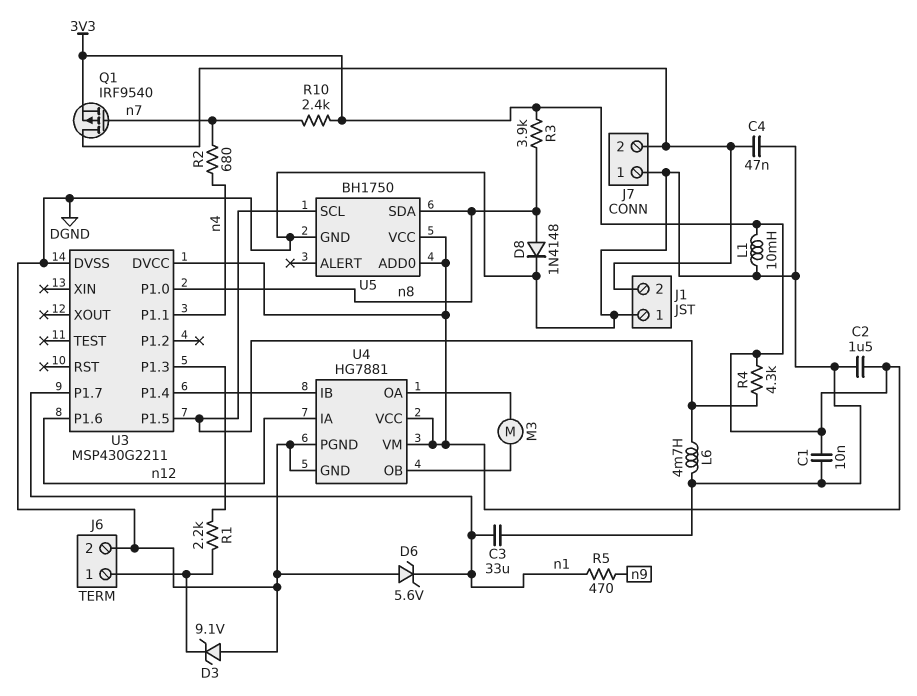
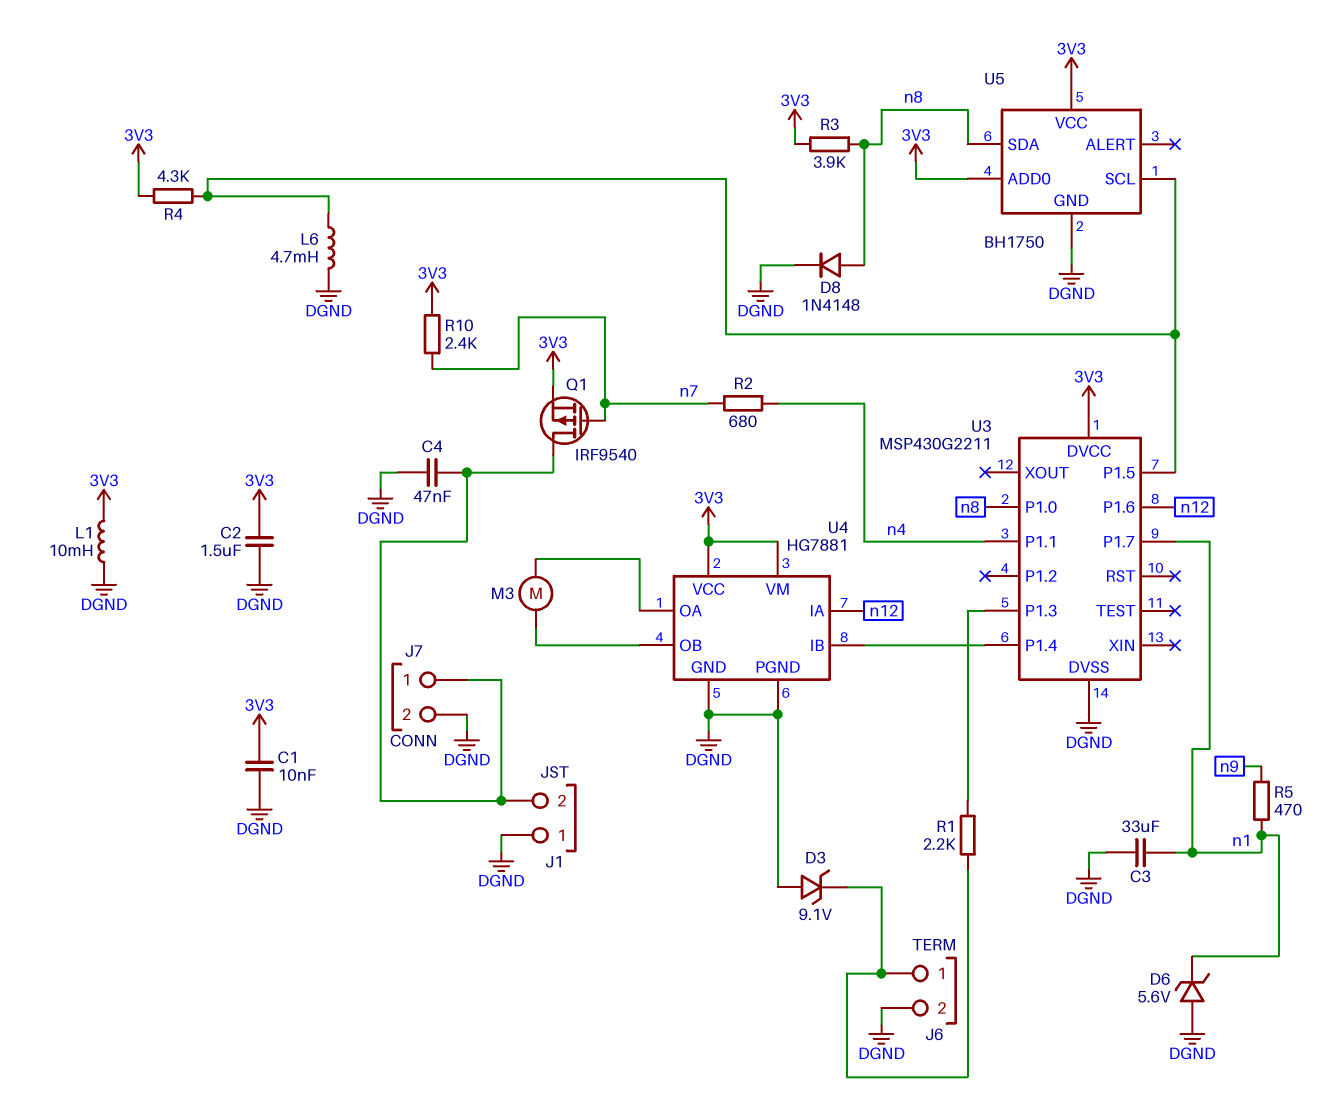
J7 pin 1: DGND -> J1/2
J7 pin 2: J1/2 -> DGND

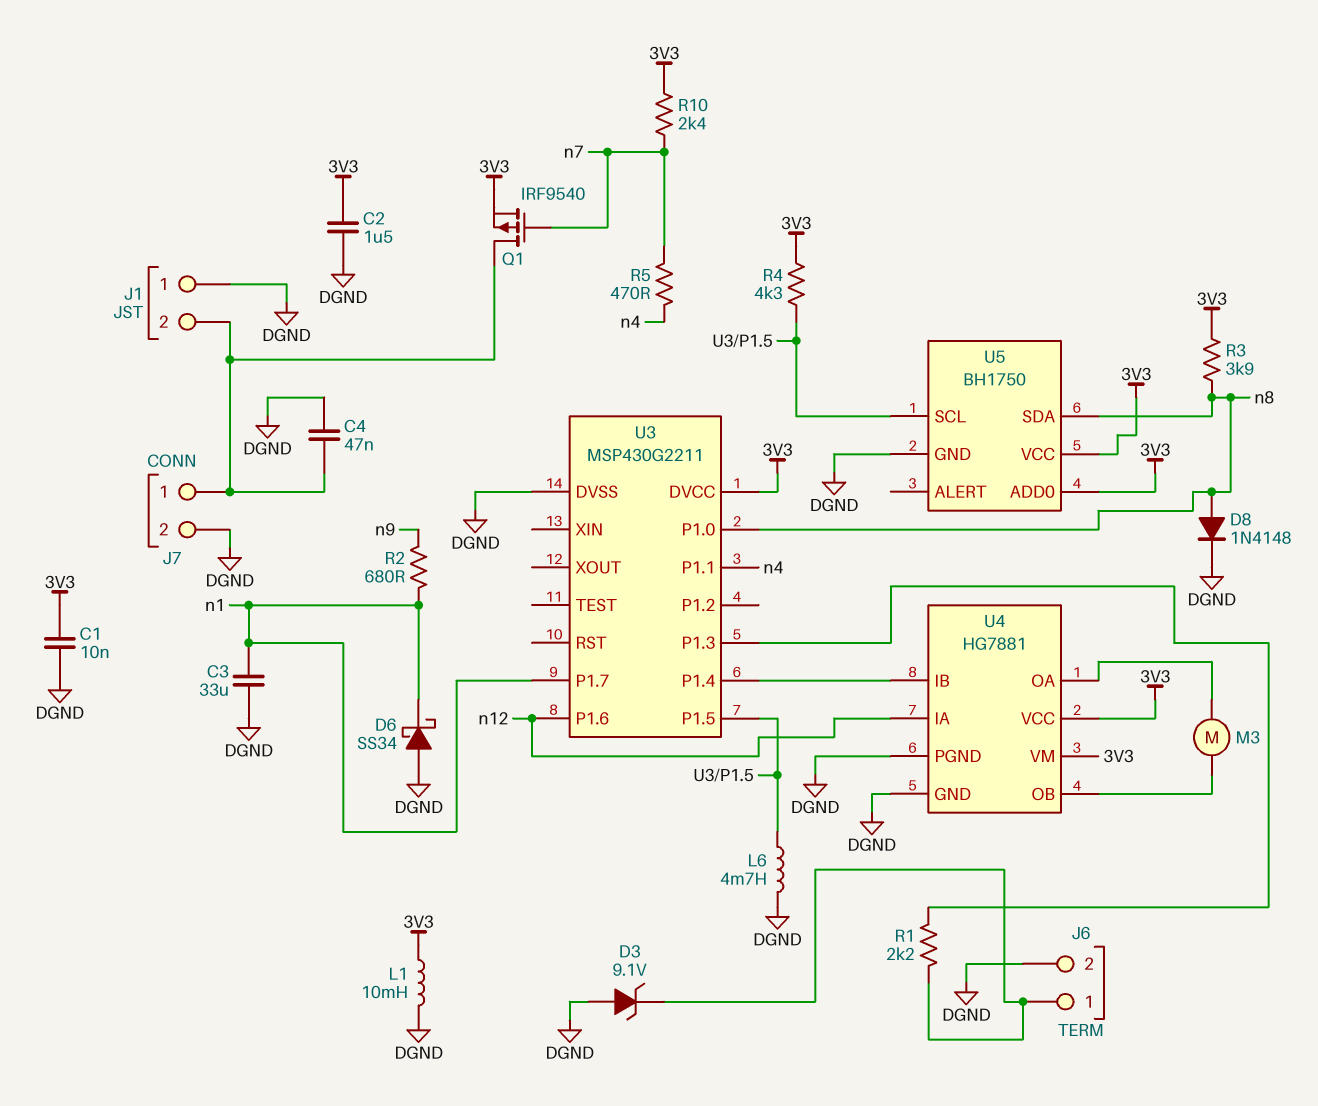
D6: zener 5.6V (A DGND, K n1) -> schottky SS34 (A DGND, K n1)
R2: 680 (n4, n7) -> 680 (n1, n9)
R5: 470 (n1, n9) -> 470 (n4, n7)

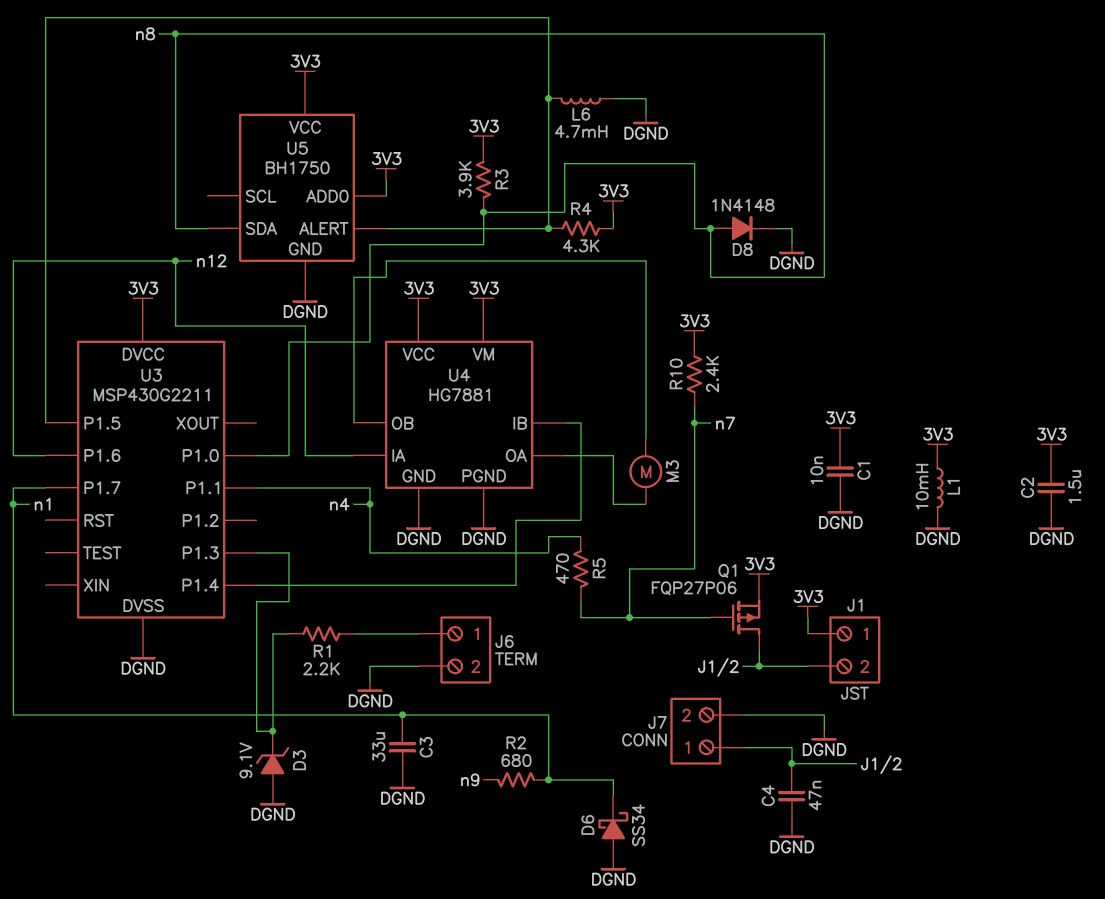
D3: zener 9.1V (A DGND, K J6/1) -> zener 9.1V (A DGND, K U3/P1.3)
J1 pin 1: DGND -> 3V3
Q1: PMOS IRF9540 (G n7, D J1/2, S 3V3) -> PMOS FQP27P06 (G n7, D J1/2, S 3V3)
U5 pin ALERT: none -> U3/P1.5
U5 pin SCL: U3/P1.5 -> none

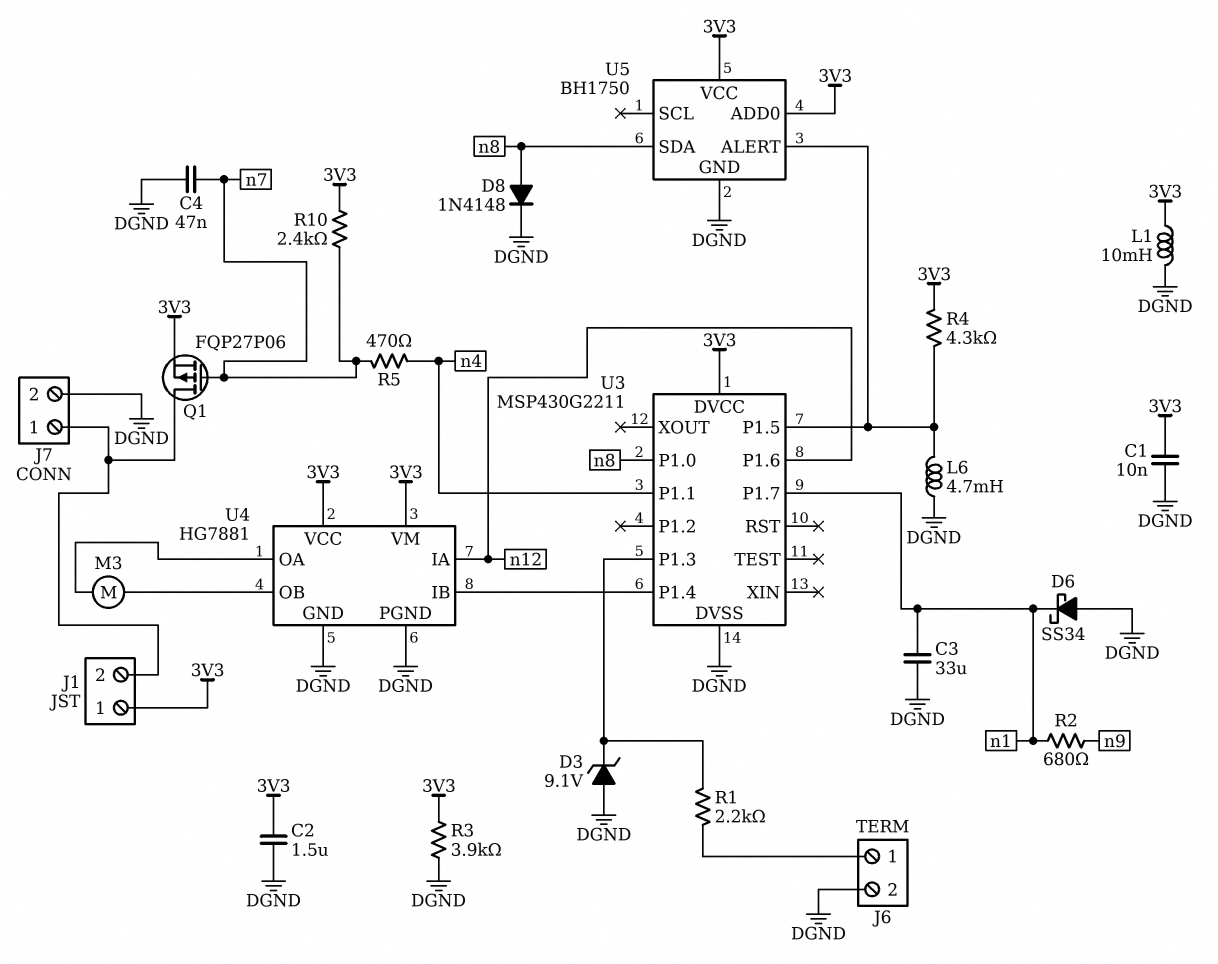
C4: 47nF (DGND, J1/2) -> 47nF (DGND, n7)
R3: 3.9k (3V3, n8) -> 3.9k (3V3, DGND)

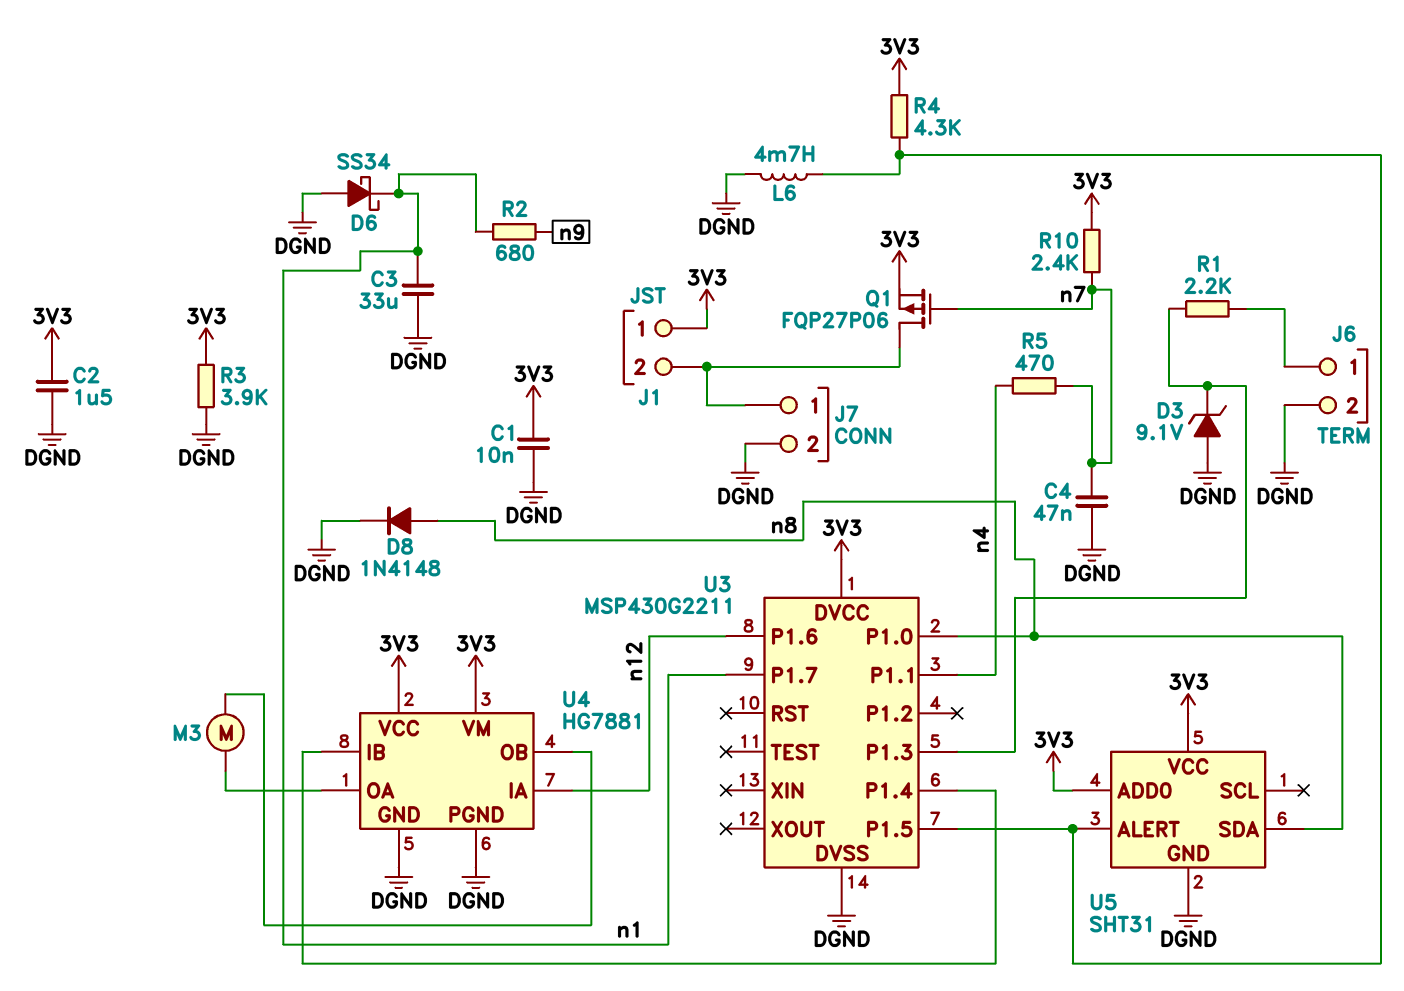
L1: 10mH (3V3, DGND) -> none
U5: BH1750 -> SHT31

